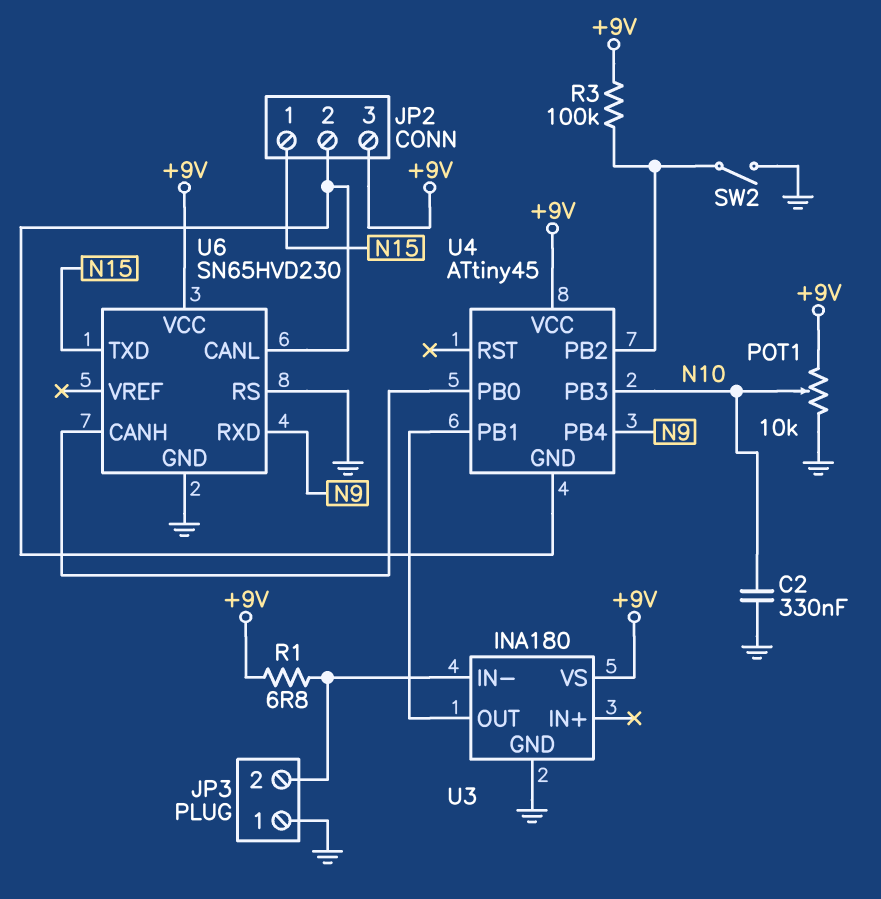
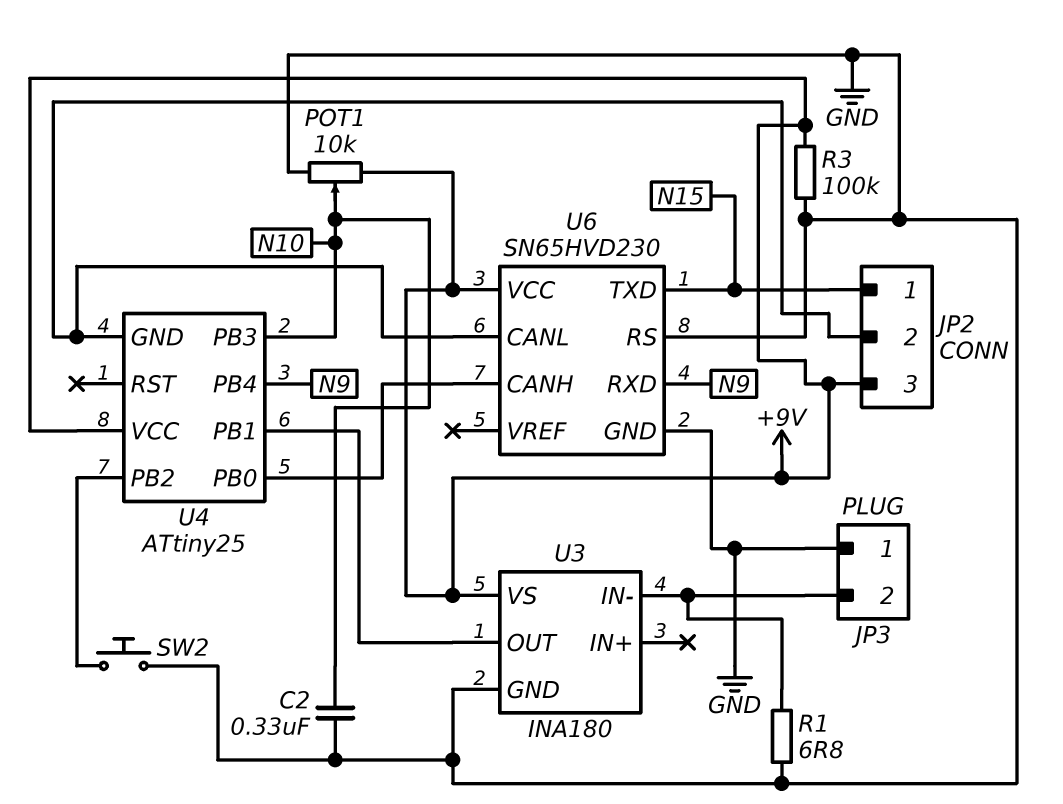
R1: 6.8 (+9V, JP3/2) -> 6.8 (GND, JP3/2)
R3: 100k (+9V, U4/PB2) -> 100k (+9V, GND)
SW2: switch (GND, U4/PB2) -> button (GND, U4/PB2)
U4: ATtiny45 -> ATtiny25

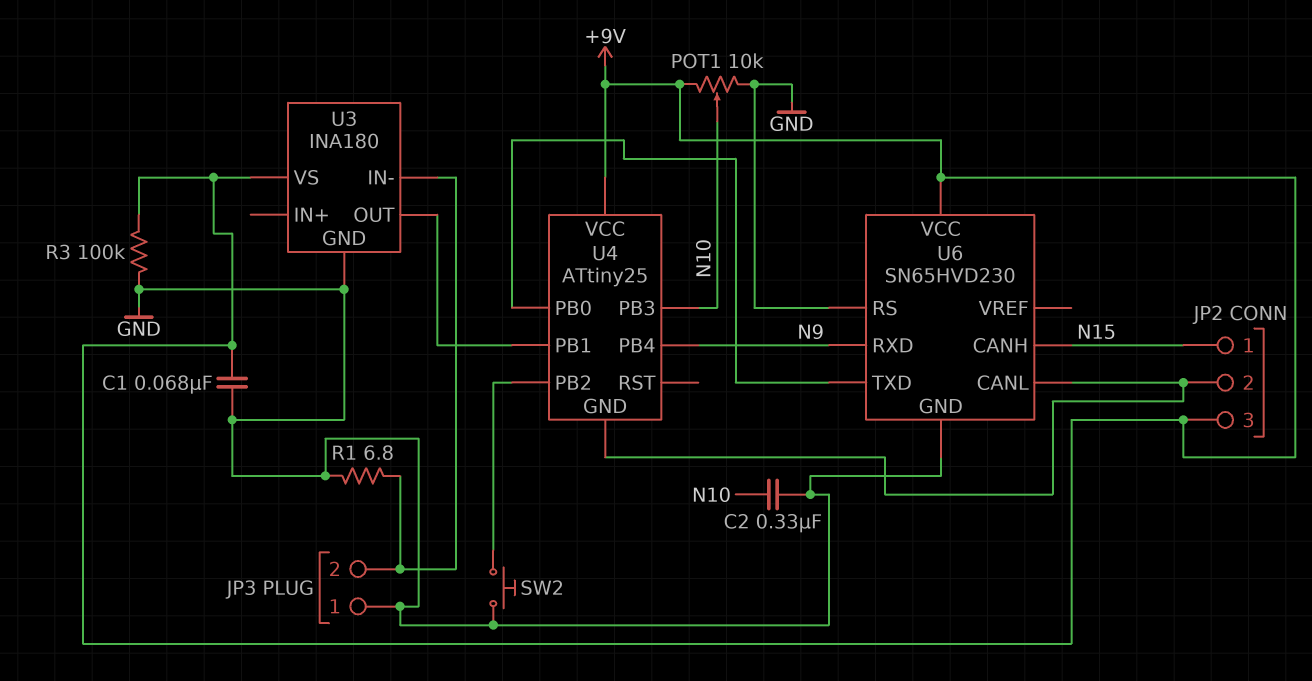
C1: none -> 68nF (+9V, GND)
U6 pin CANH: U4/PB0 -> N15
U6 pin TXD: N15 -> U4/PB0

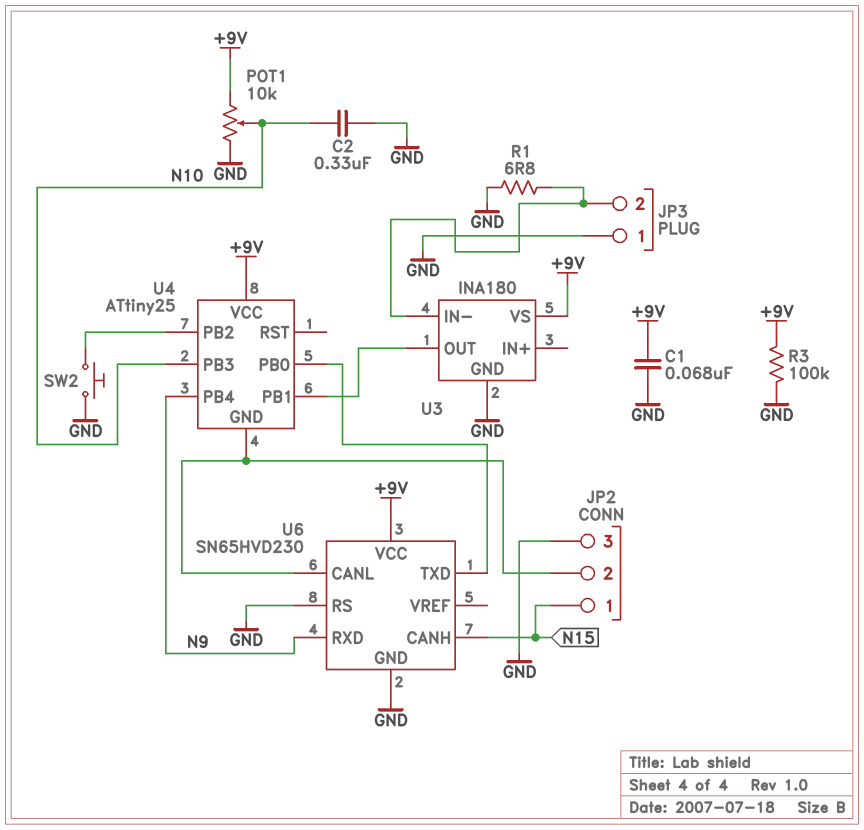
JP2 pin 3: +9V -> GND

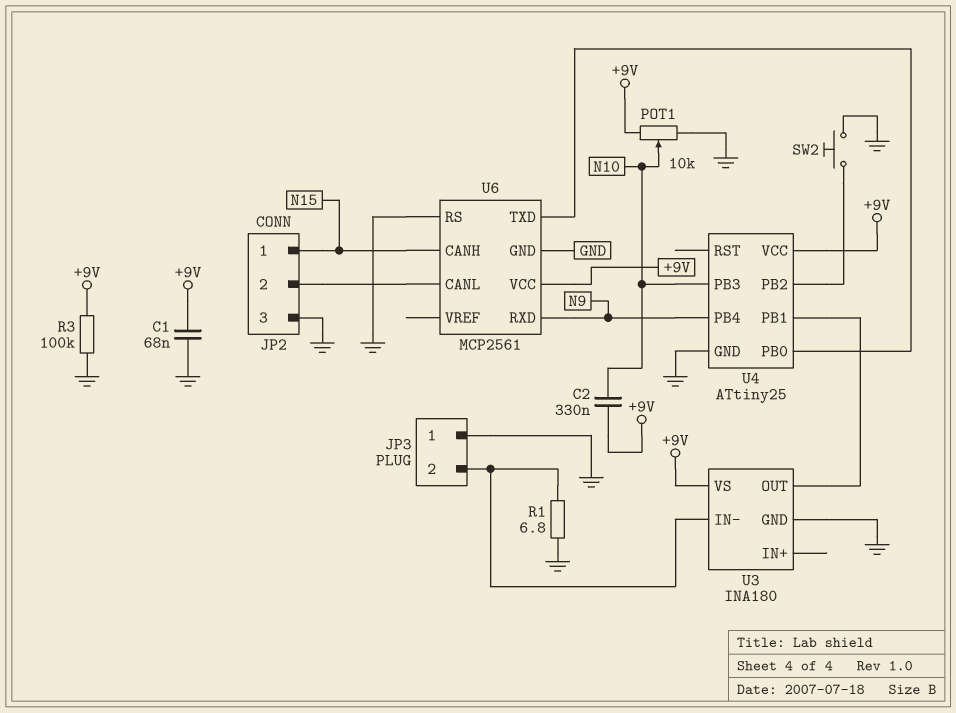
C2: 330nF (GND, N10) -> 330nF (+9V, N10)
U4 pin GND: JP2/2 -> GND
U6: SN65HVD230 -> MCP2561

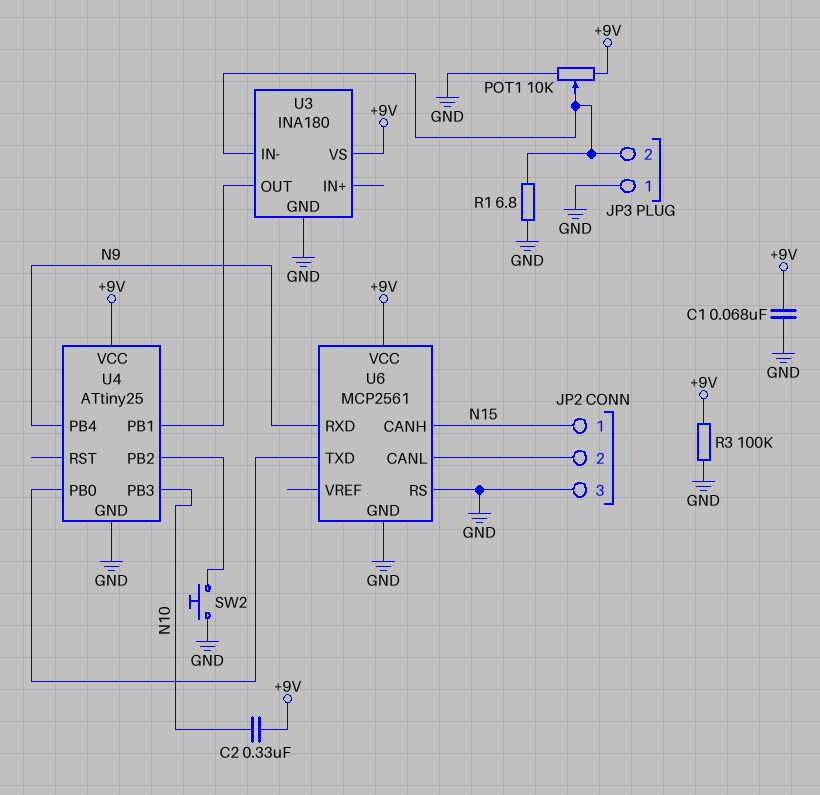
POT1: 10k (+9V, GND, wiper N10) -> 10k (+9V, GND, wiper JP3/2)

